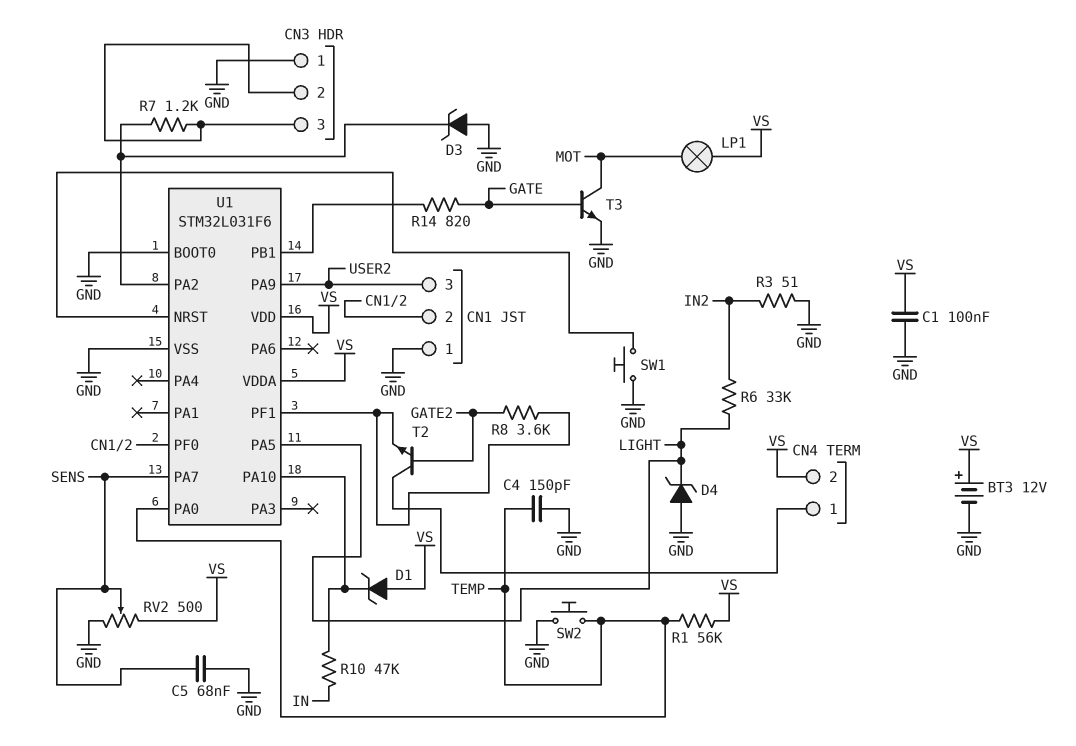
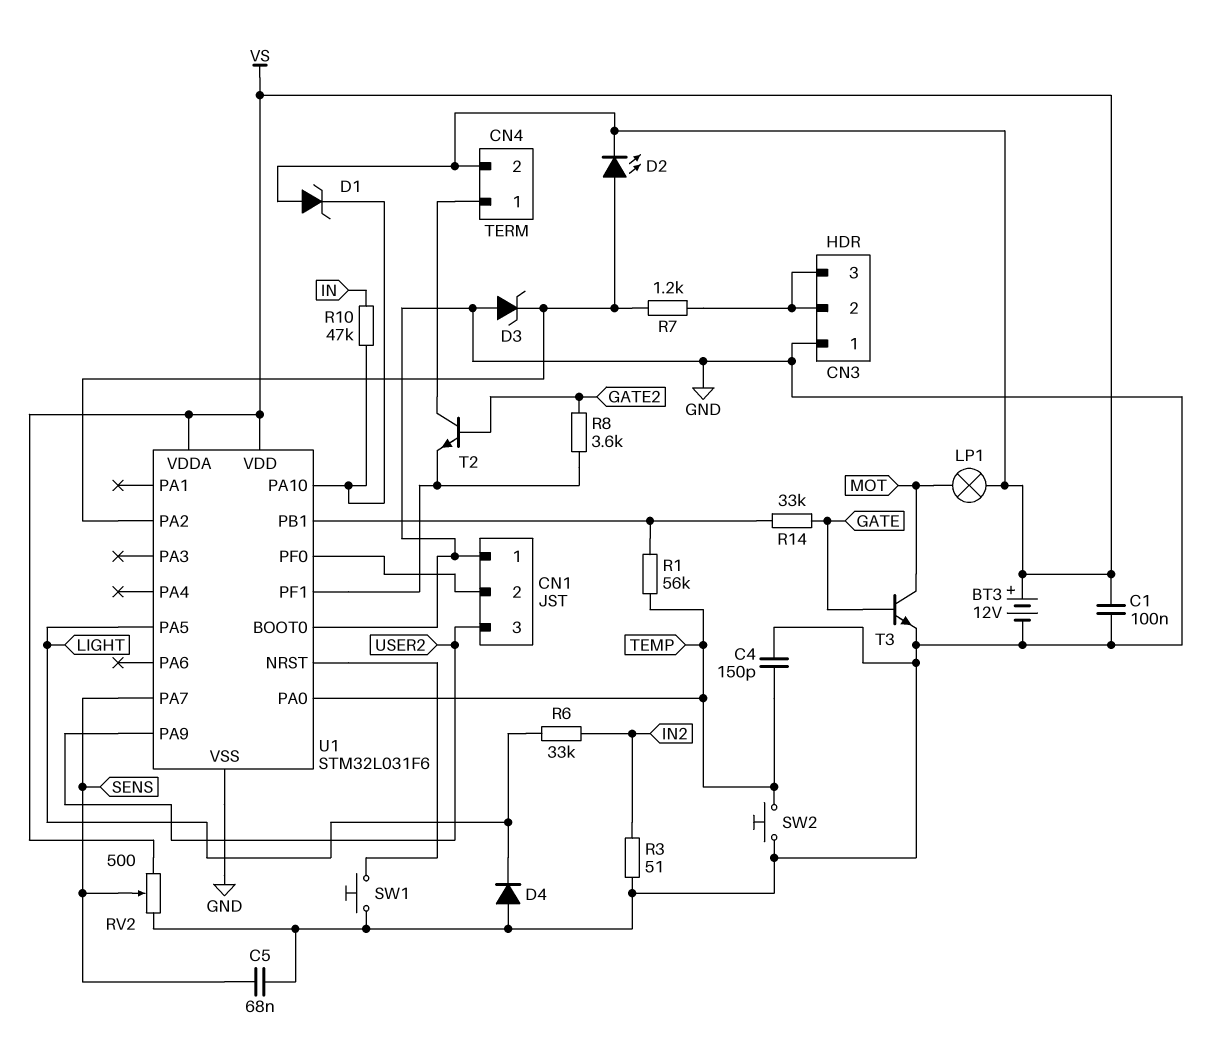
D2: none -> LED (A U1/PA2, K VS)
D4: zener (A GND, K LIGHT) -> diode (A GND, K LIGHT)
R1: 56k (TEMP, VS) -> 56k (TEMP, U1/PB1)
R14: 820 (GATE, U1/PB1) -> 33k (GATE, U1/PB1)

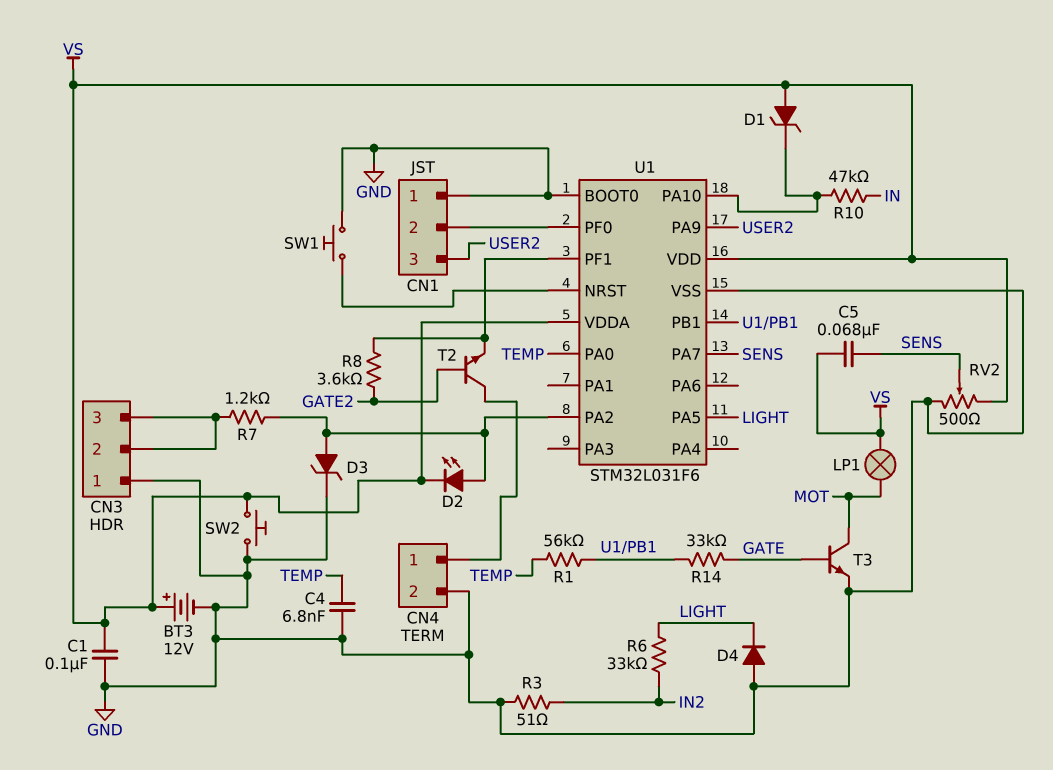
C4: 150pF (GND, TEMP) -> 6.8nF (GND, TEMP)
C5: 68nF (GND, SENS) -> 68nF (SENS, VS)
CN4 pin 2: VS -> GND
D3: zener (A GND, K U1/PA2) -> zener (A U1/PA2, K GND)
SW2: button (GND, TEMP) -> button (GND, VS)

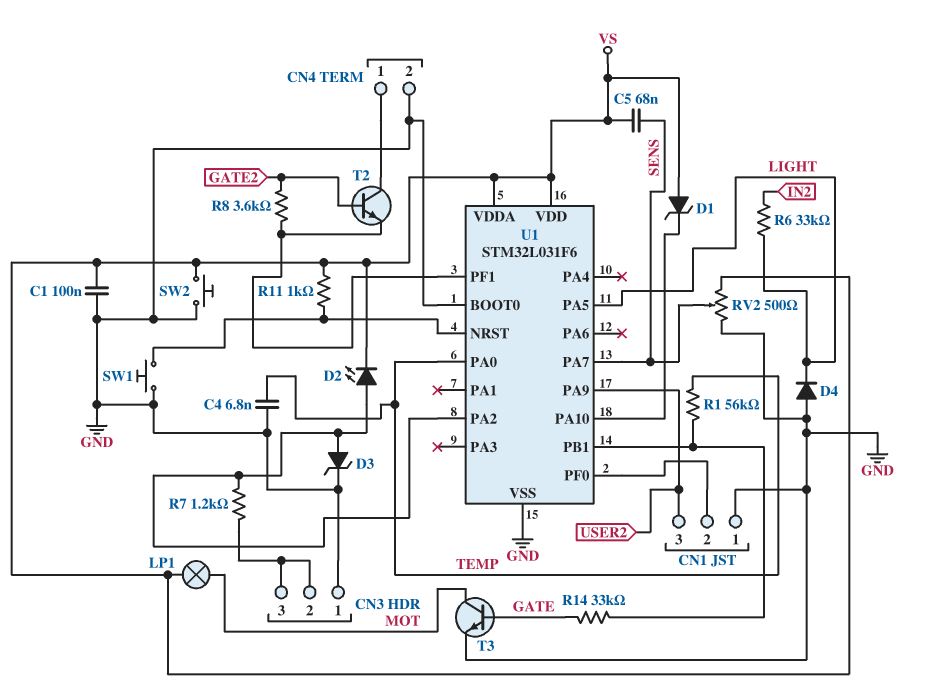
BT3: 12V (plus VS, minus GND) -> none
R3: 51 (GND, IN2) -> none
R10: 47k (IN, U1/PA10) -> none
R11: none -> 1k (U1/NRST, VS)

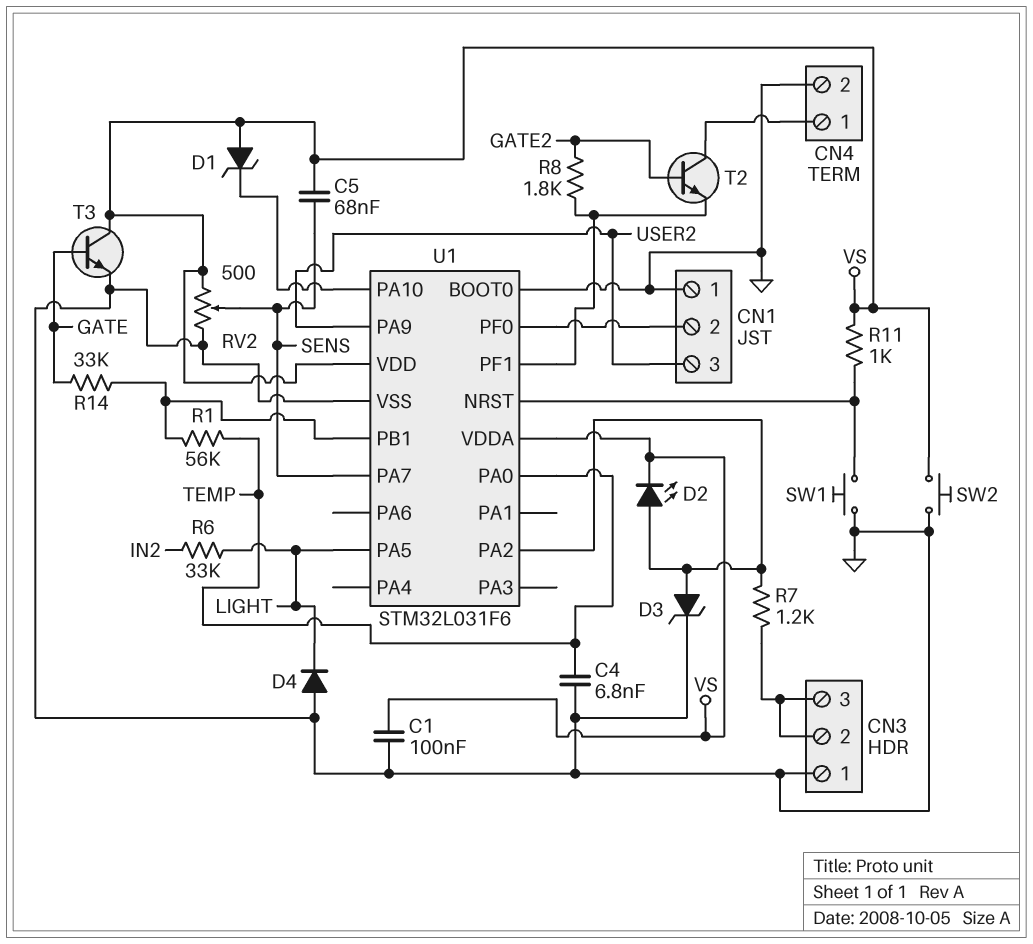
LP1: lamp (MOT, VS) -> none
R8: 3.6k (GATE2, U1/PF1) -> 1.8k (GATE2, U1/PF1)
T3: NPN (B GATE, C MOT, E GND) -> NPN (B GATE, C VS, E GND)

